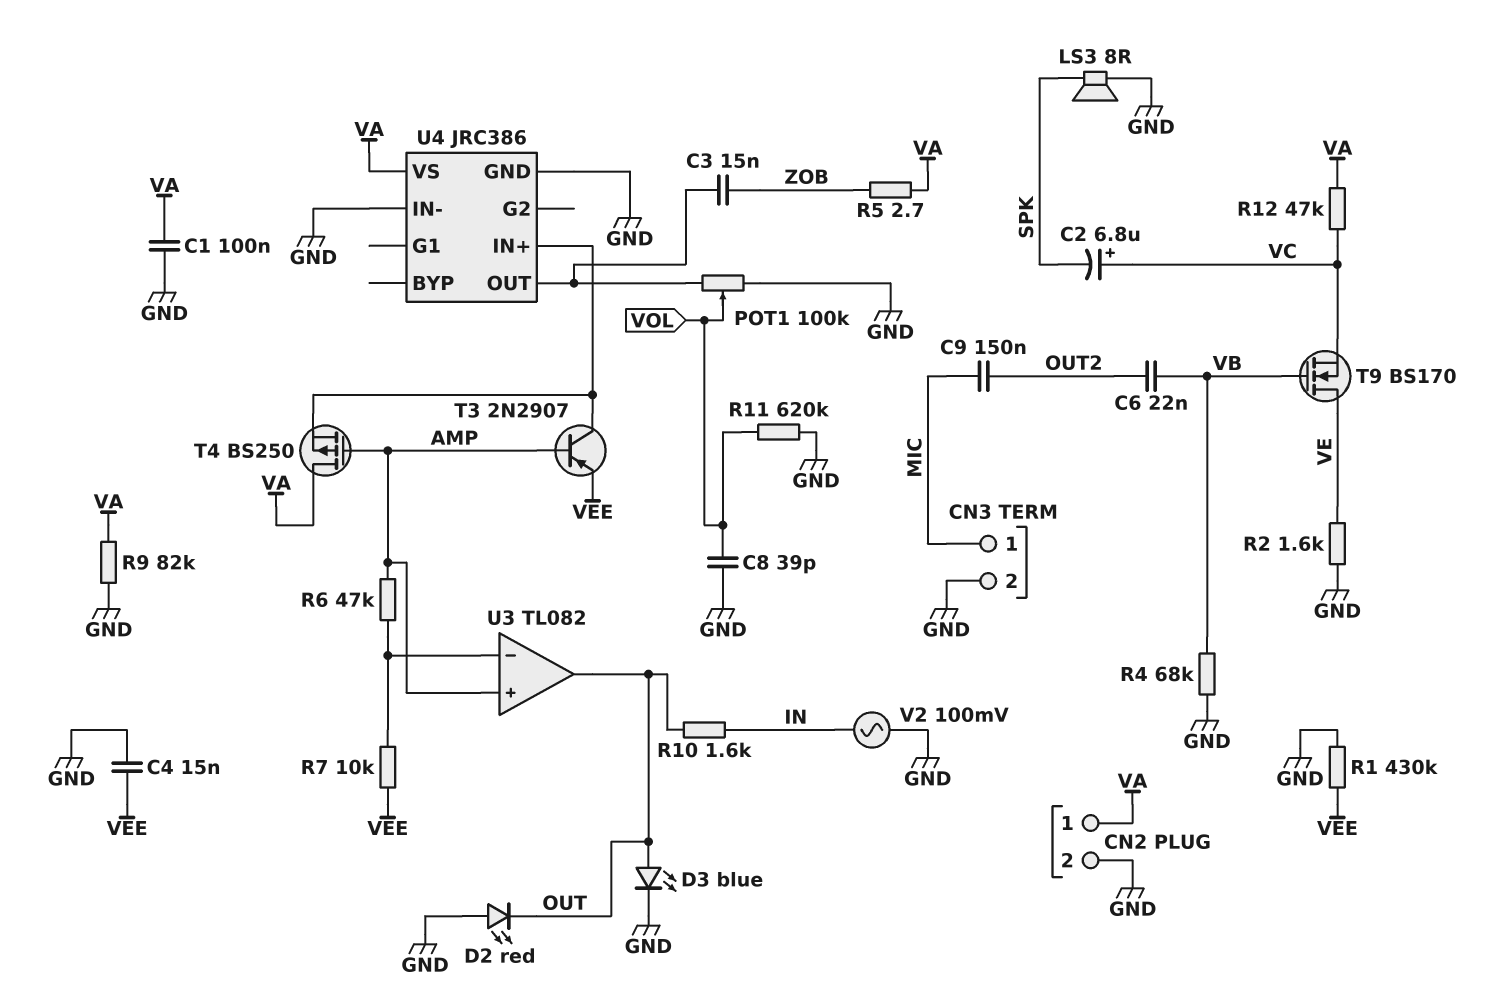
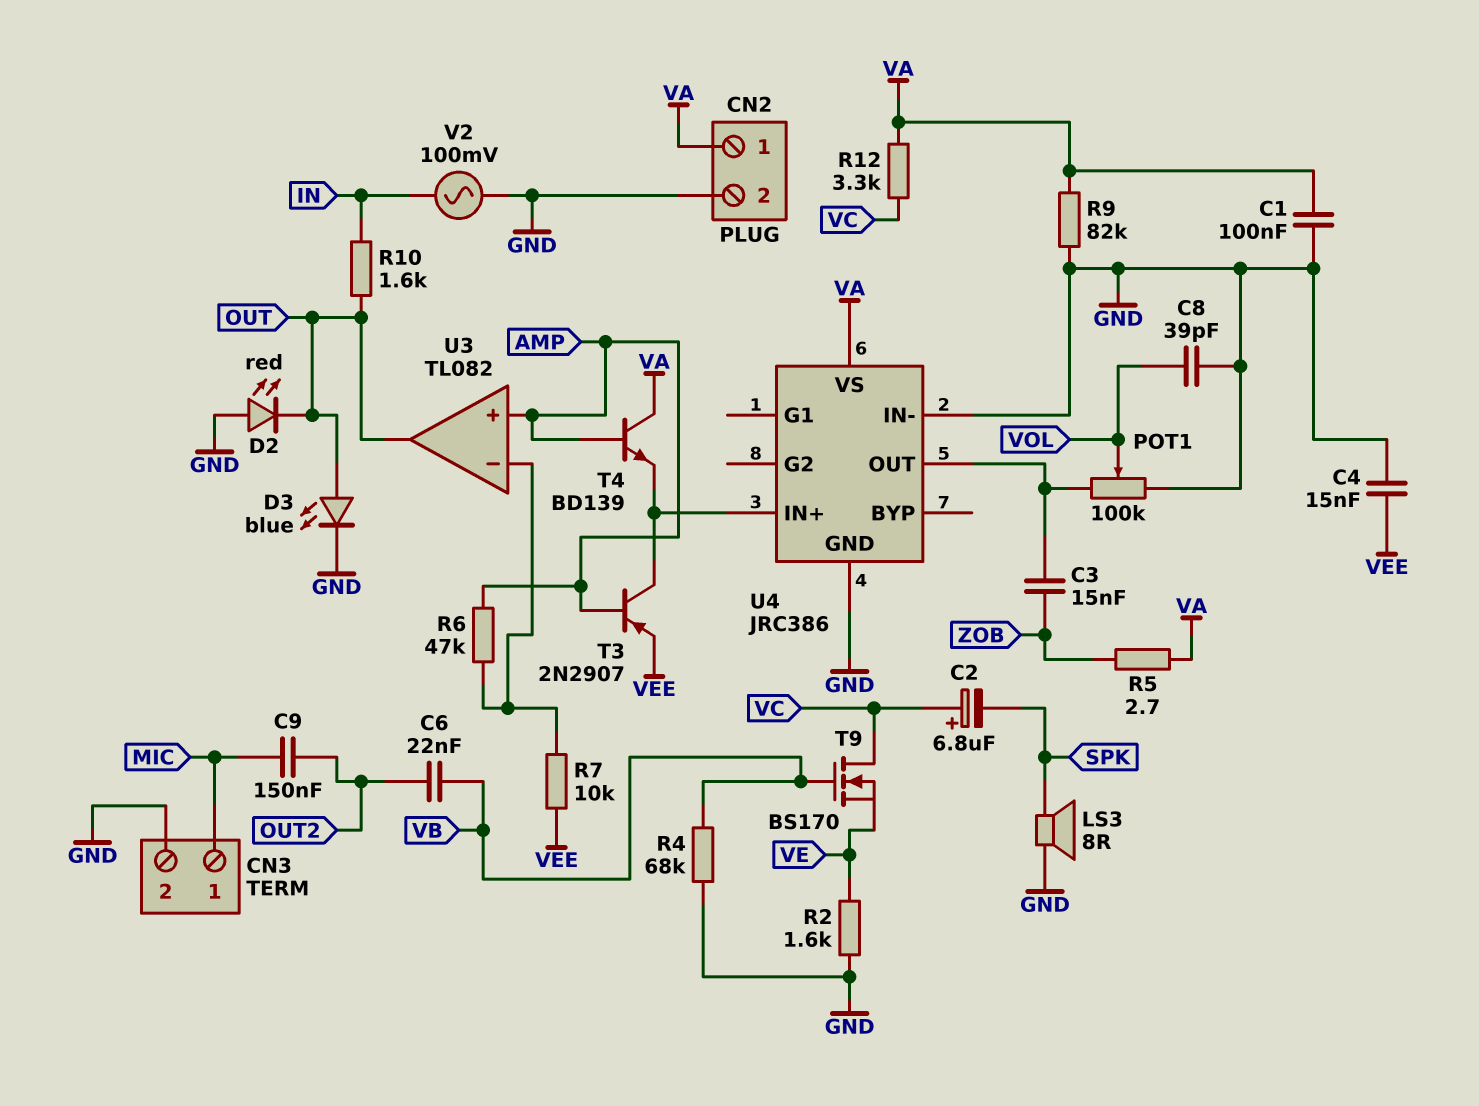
R1: 430k (GND, VEE) -> none
R11: 620k (GND, VOL) -> none
R12: 47k (VA, VC) -> 3.3k (VA, VC)
T4: PMOS BS250 (G AMP, D VA, S U4/IN+) -> NPN BD139 (B AMP, C VA, E U4/IN+)
T9: NMOS BS170 (G VB, D VE, S VC) -> NMOS BS170 (G VB, D VC, S VE)

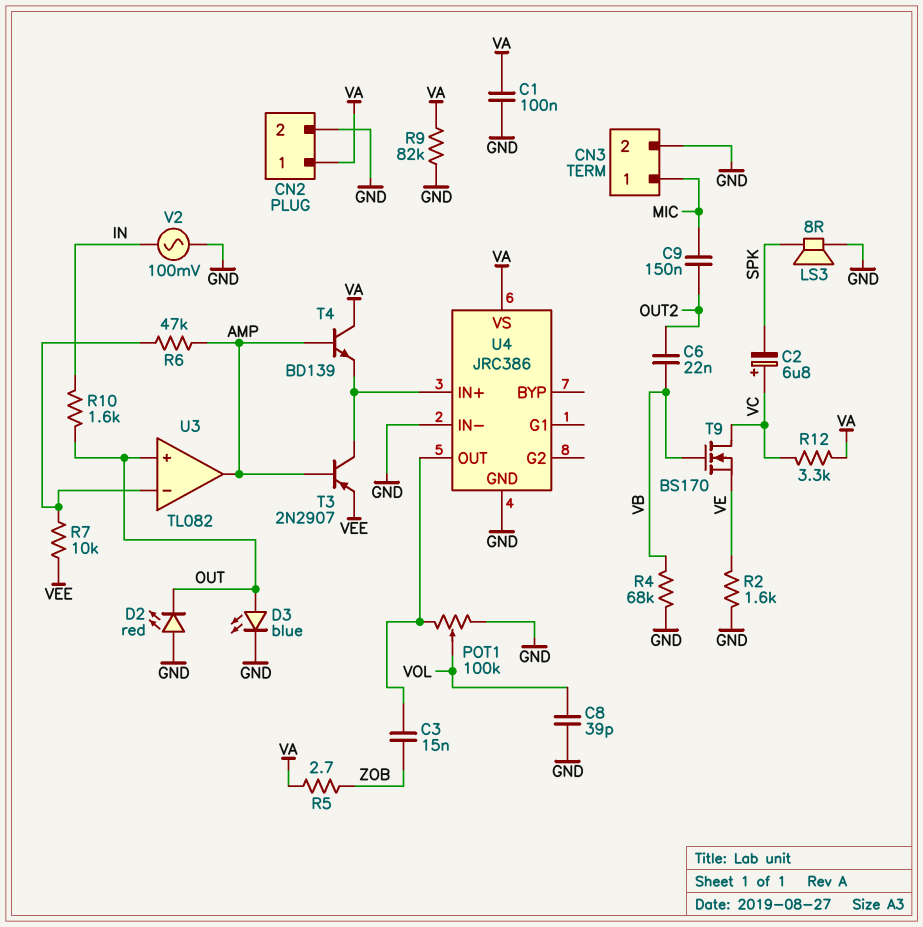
C4: 15nF (GND, VEE) -> none
U3 pin in+: AMP -> OUT
U3 pin out: OUT -> AMP

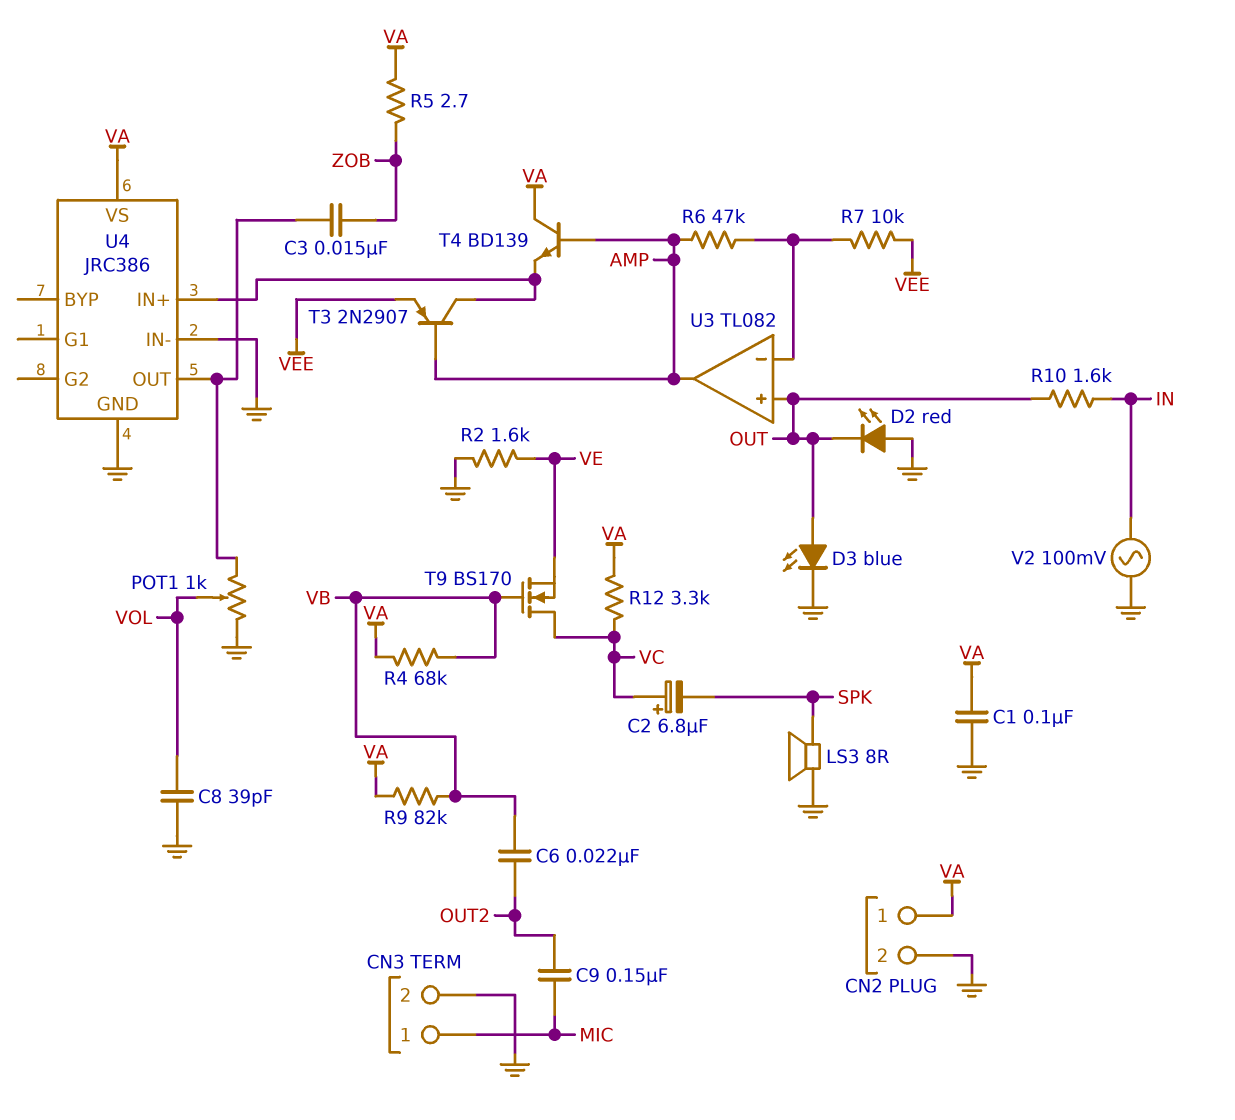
POT1: 100k (GND, U4/OUT, wiper VOL) -> 1k (GND, U4/OUT, wiper VOL)
R4: 68k (GND, VB) -> 68k (VA, VB)
R9: 82k (GND, VA) -> 82k (VA, VB)

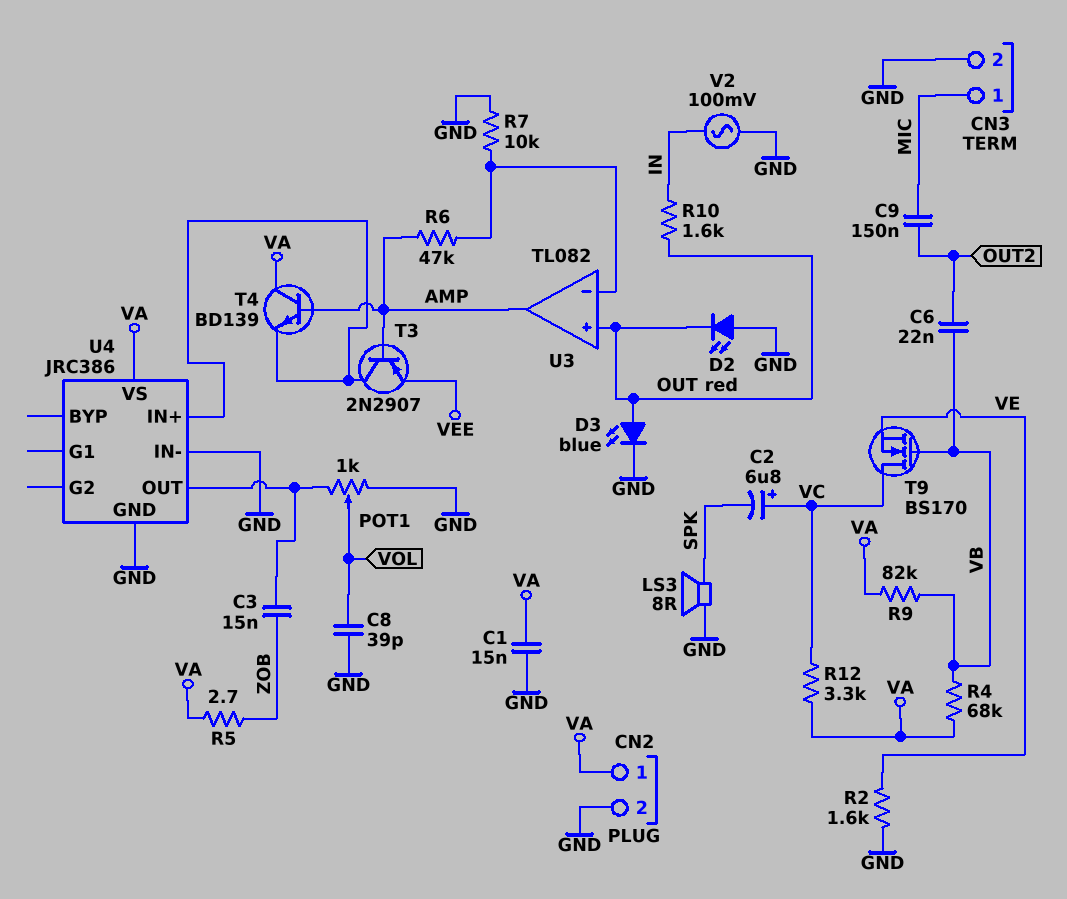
C1: 100nF (GND, VA) -> 15nF (GND, VA)
R7: 10k (U3/in-, VEE) -> 10k (GND, U3/in-)

